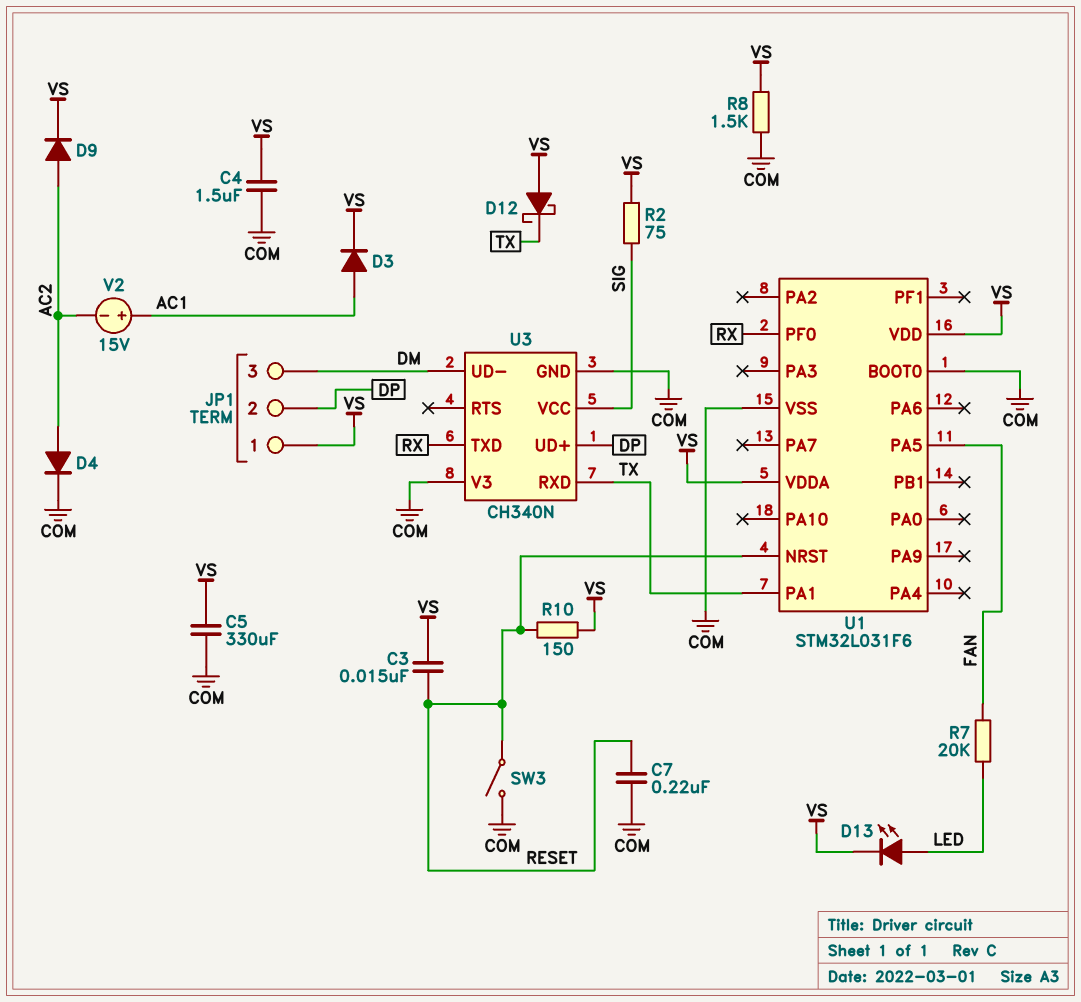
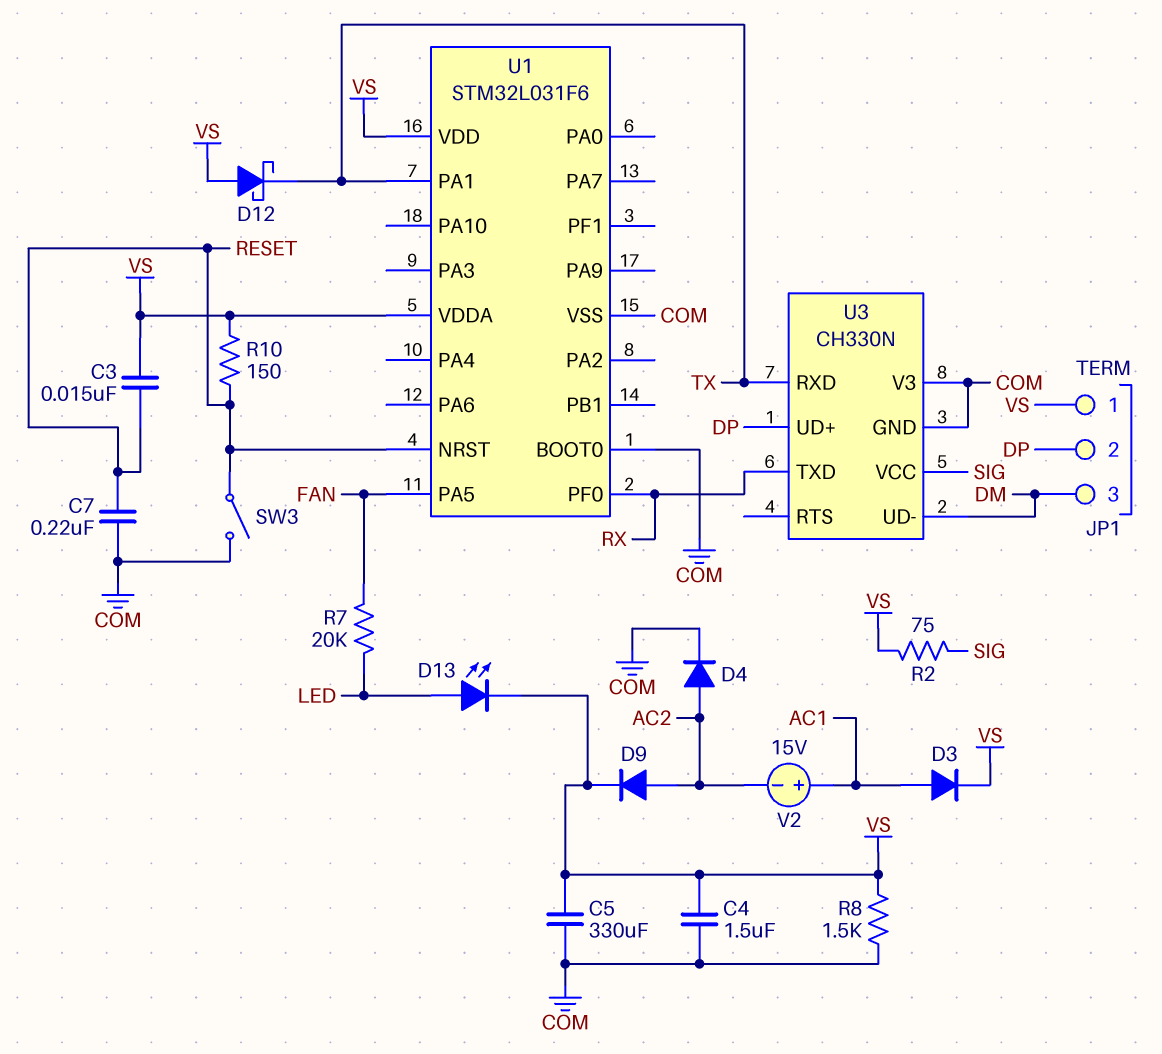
U3: CH340N -> CH330N

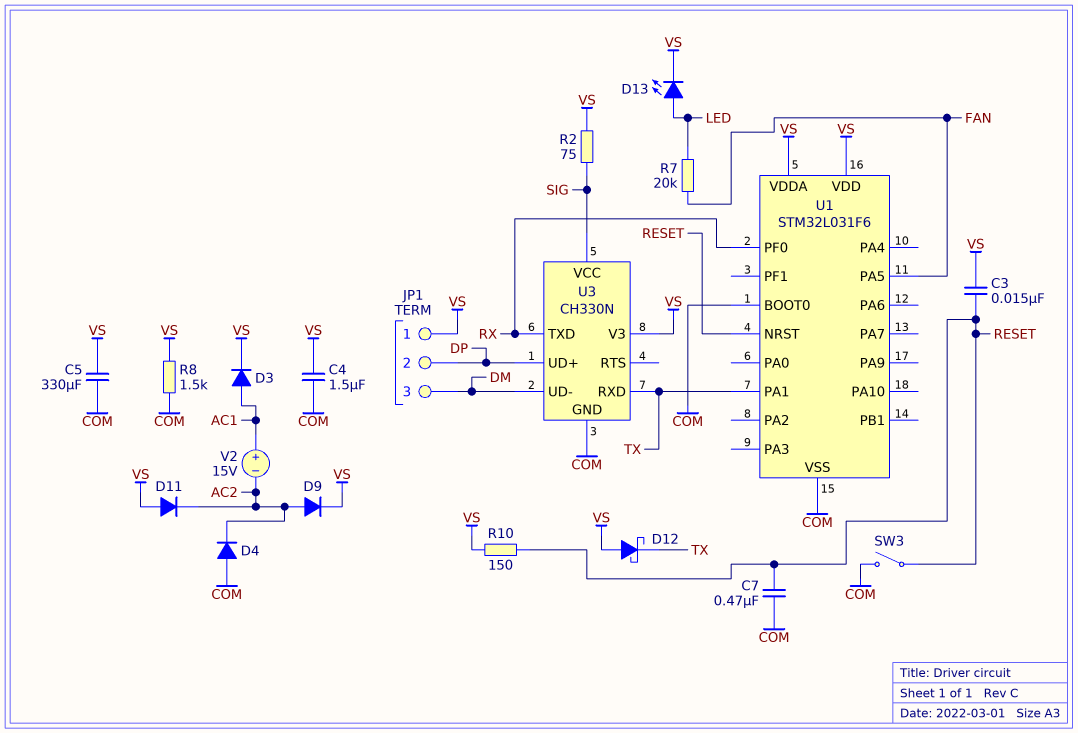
C7: 220nF (COM, RESET) -> 470nF (COM, RESET)
D4: diode (A AC2, K COM) -> diode (A COM, K AC2)
D11: none -> diode (A VS, K AC2)
U3 pin V3: COM -> VS

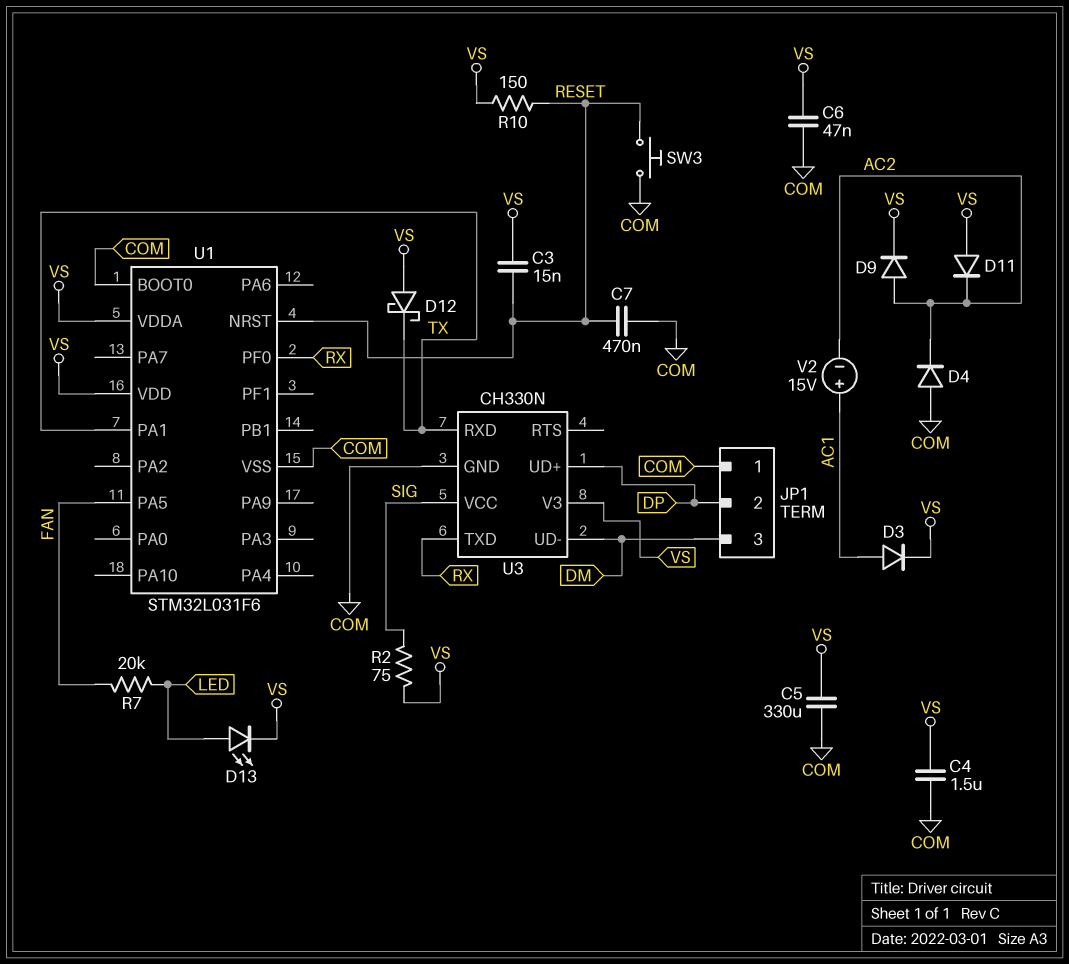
C6: none -> 47nF (COM, VS)
JP1 pin 1: VS -> COM
R8: 1.5k (COM, VS) -> none
SW3: switch (COM, RESET) -> button (COM, RESET)

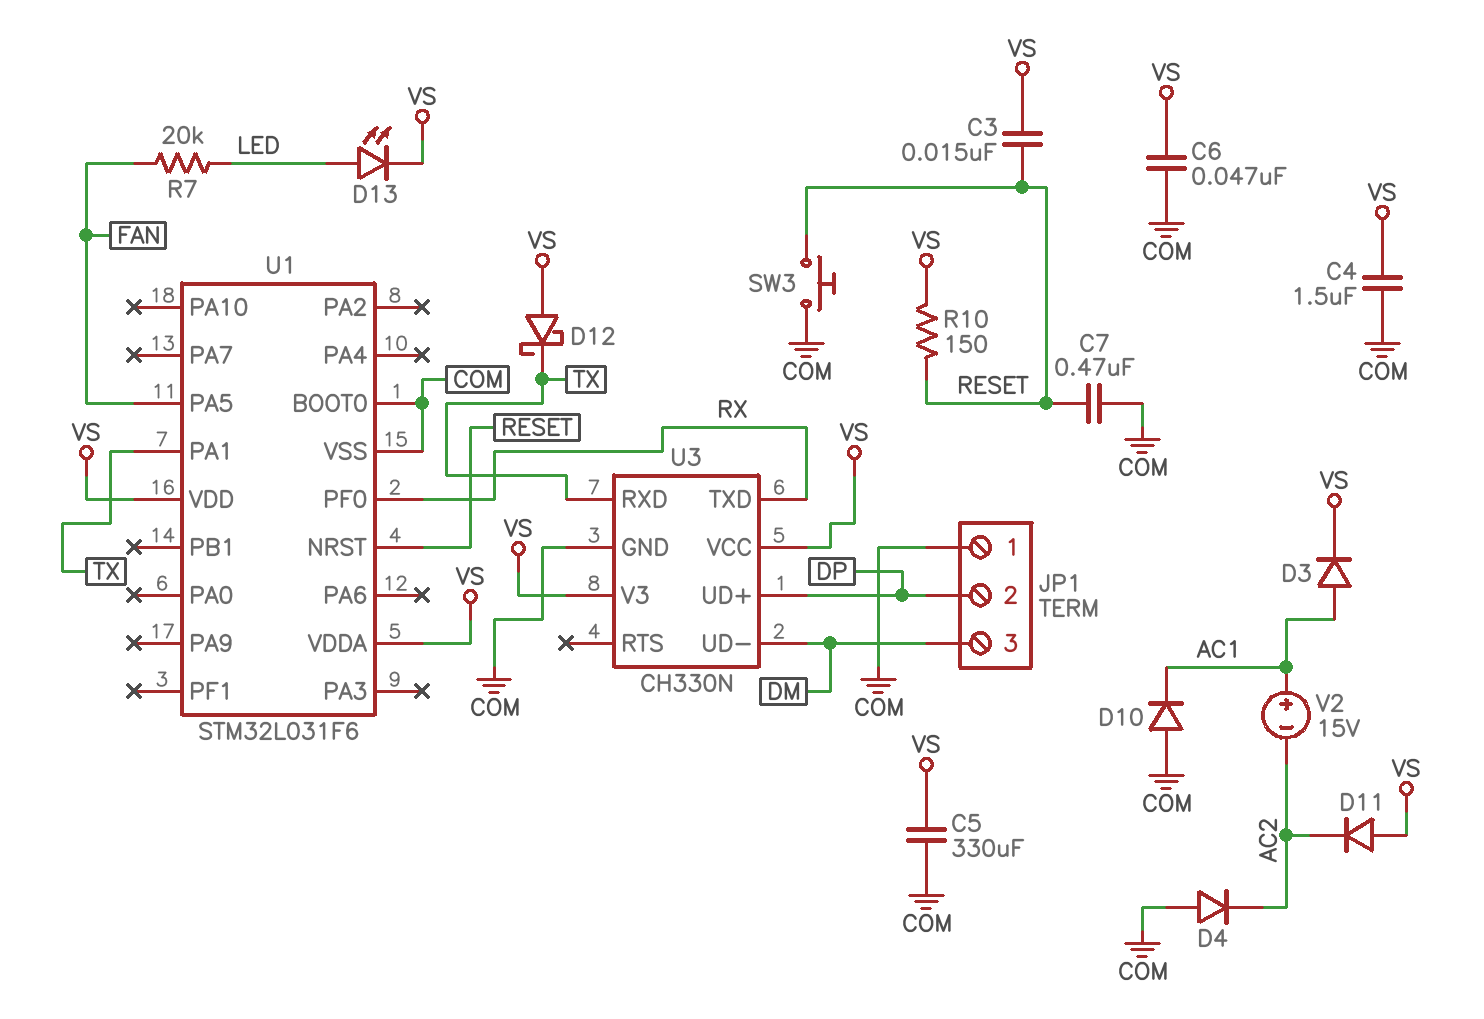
D9: diode (A AC2, K VS) -> none
D10: none -> diode (A COM, K AC1)
R2: 75 (SIG, VS) -> none
U3 pin VCC: SIG -> VS

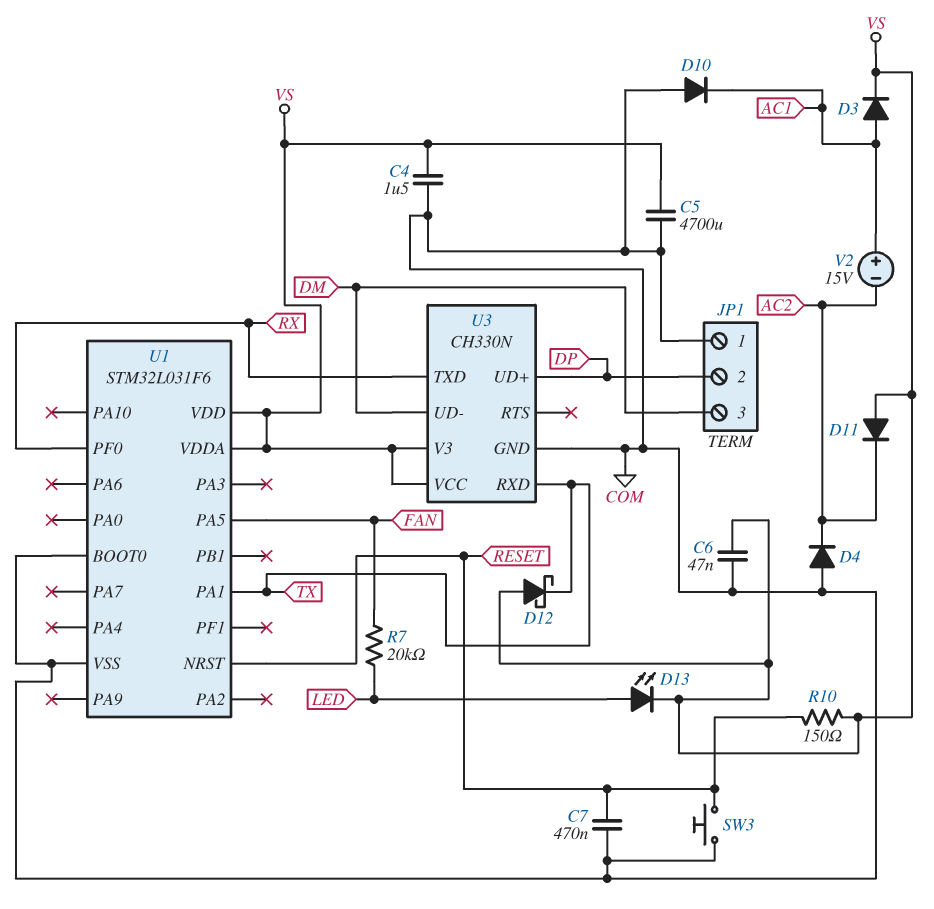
C3: 15nF (RESET, VS) -> none
C5: 330uF (COM, VS) -> 4700uF (COM, VS)

